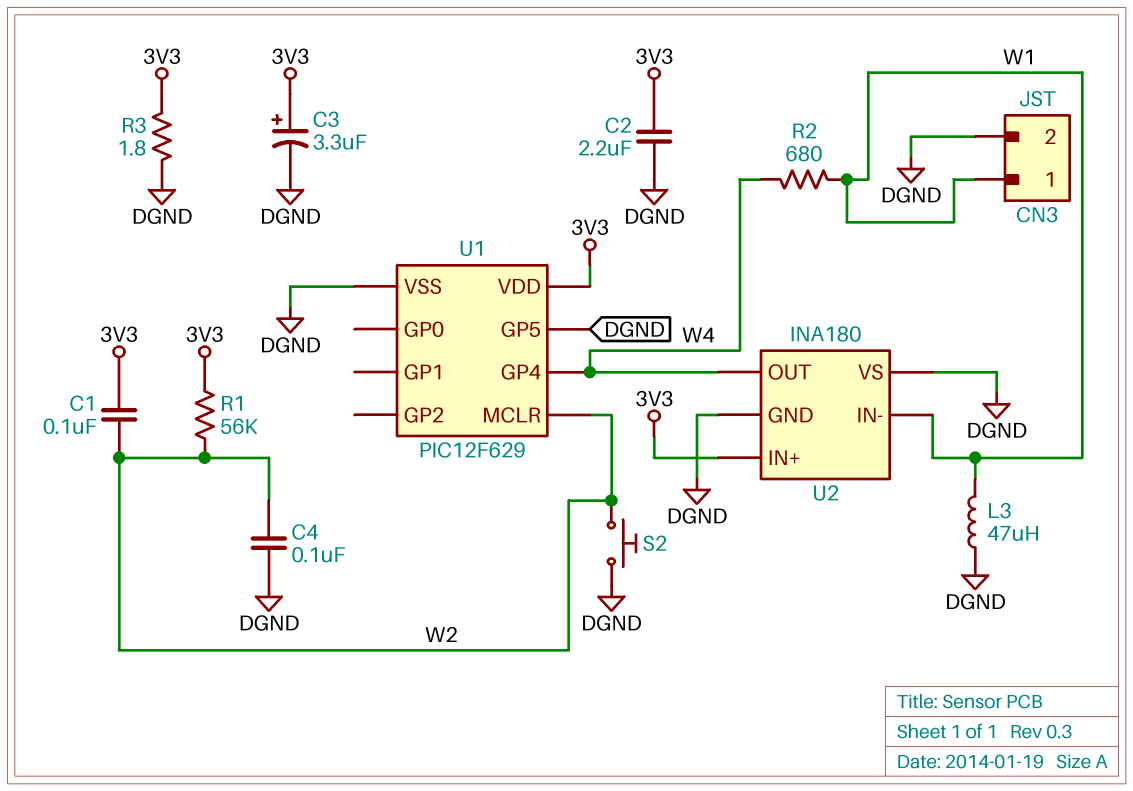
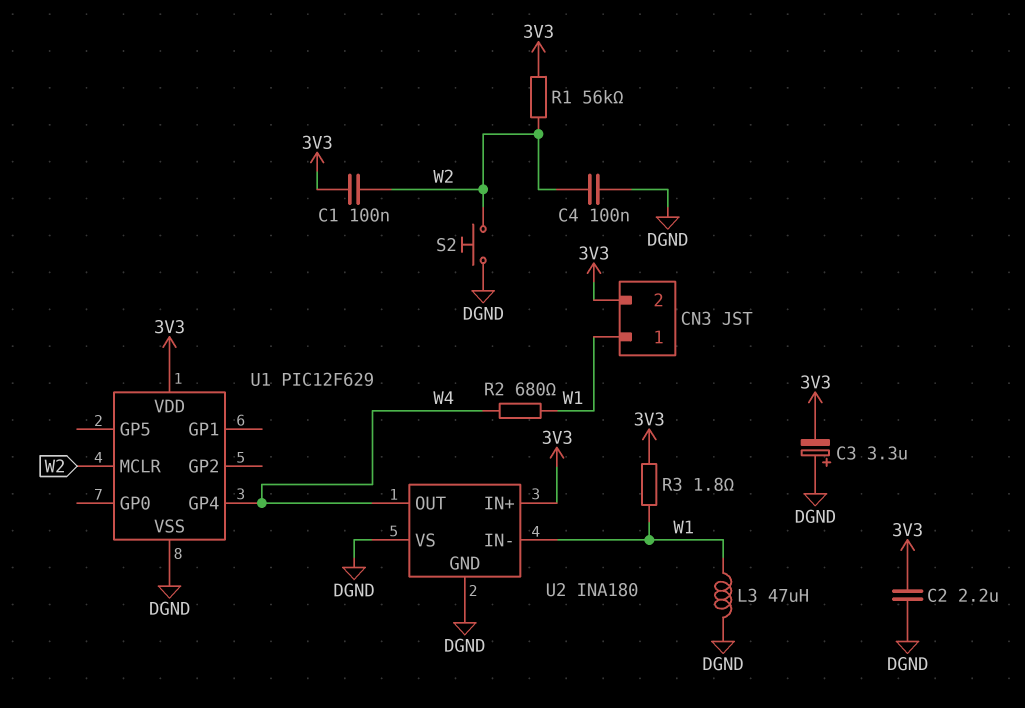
C3: 3.3uF (plus 3V3, minus DGND) -> 3.3uF (plus DGND, minus 3V3)
CN3 pin 2: DGND -> 3V3
R3: 1.8 (3V3, DGND) -> 1.8 (3V3, W1)
U1 pin GP5: DGND -> none

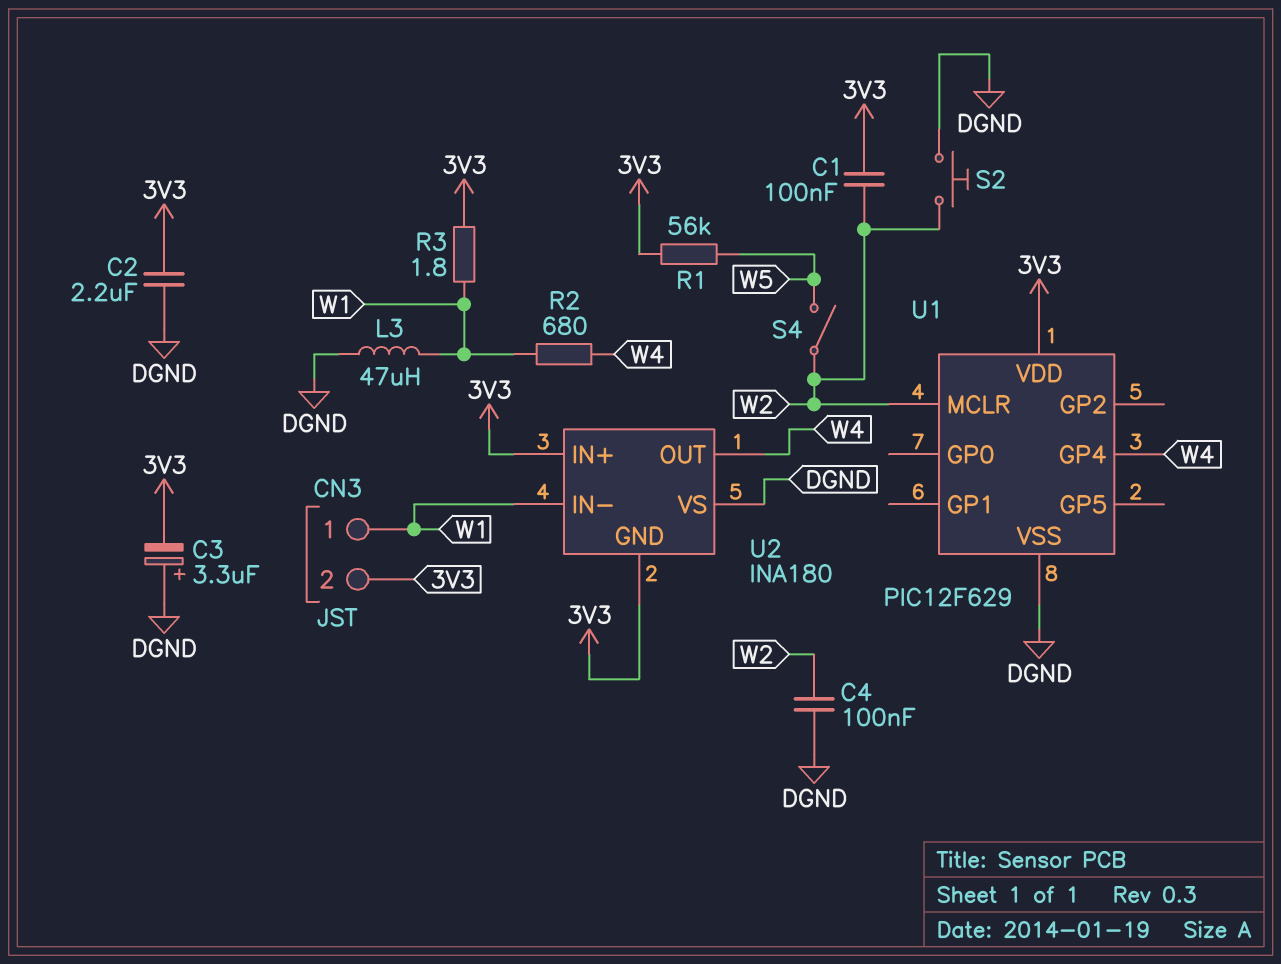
R1: 56k (3V3, W2) -> 56k (3V3, W5)
S4: none -> switch (W2, W5)
U2 pin GND: DGND -> 3V3

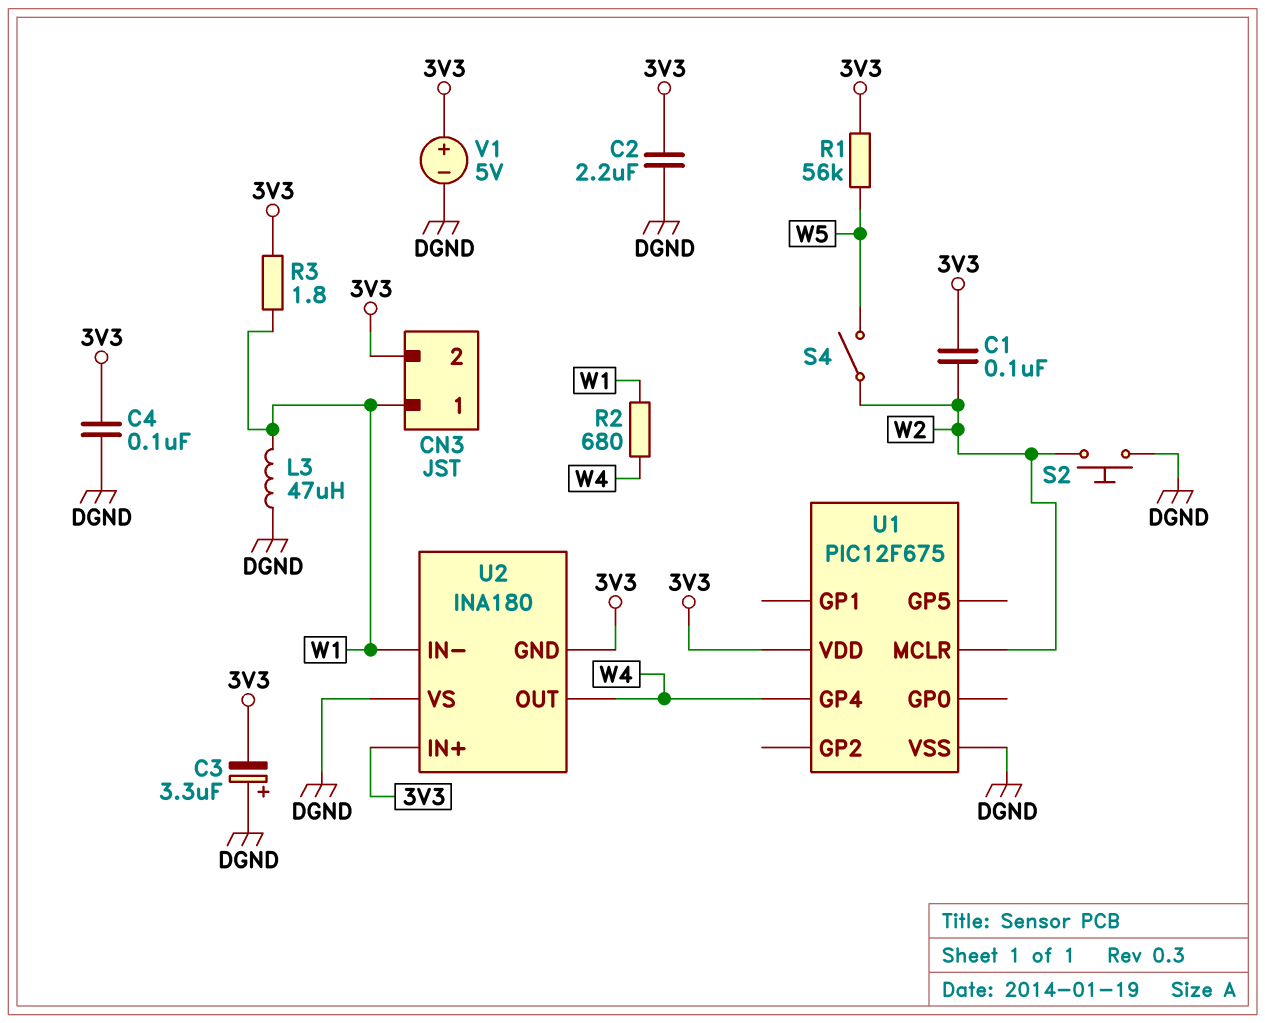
C4: 100nF (DGND, W2) -> 100nF (3V3, DGND)
U1: PIC12F629 -> PIC12F675
V1: none -> 5V (plus 3V3, minus DGND)

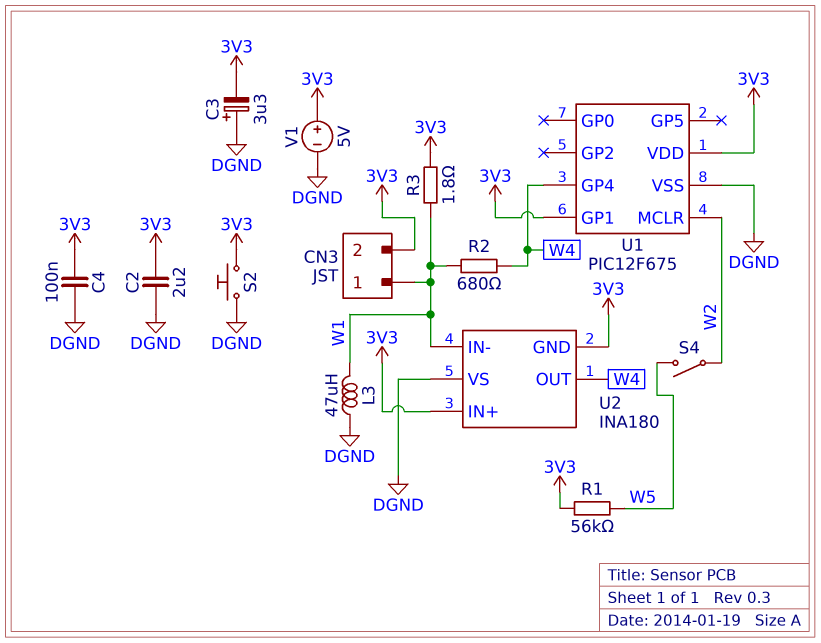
C1: 100nF (3V3, W2) -> none
S2: button (DGND, W2) -> button (3V3, DGND)
U1 pin GP1: none -> 3V3

